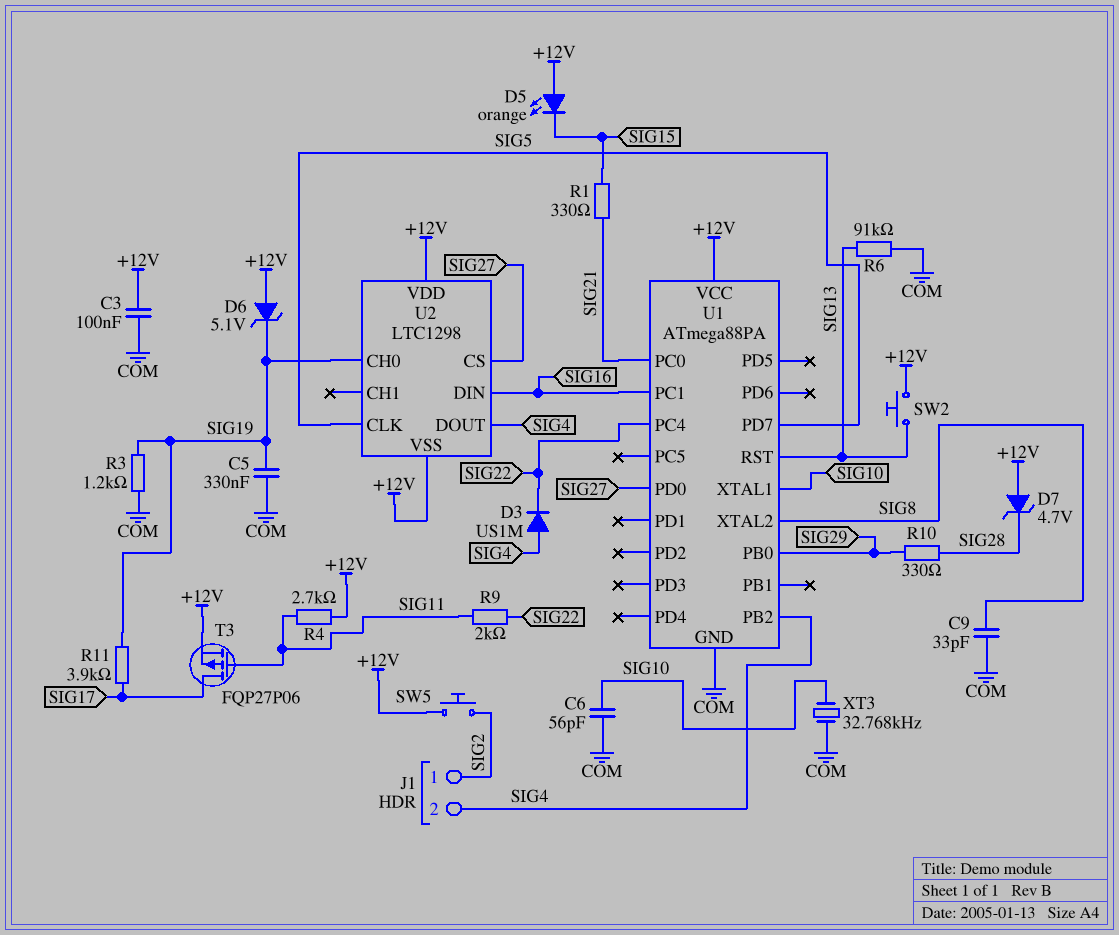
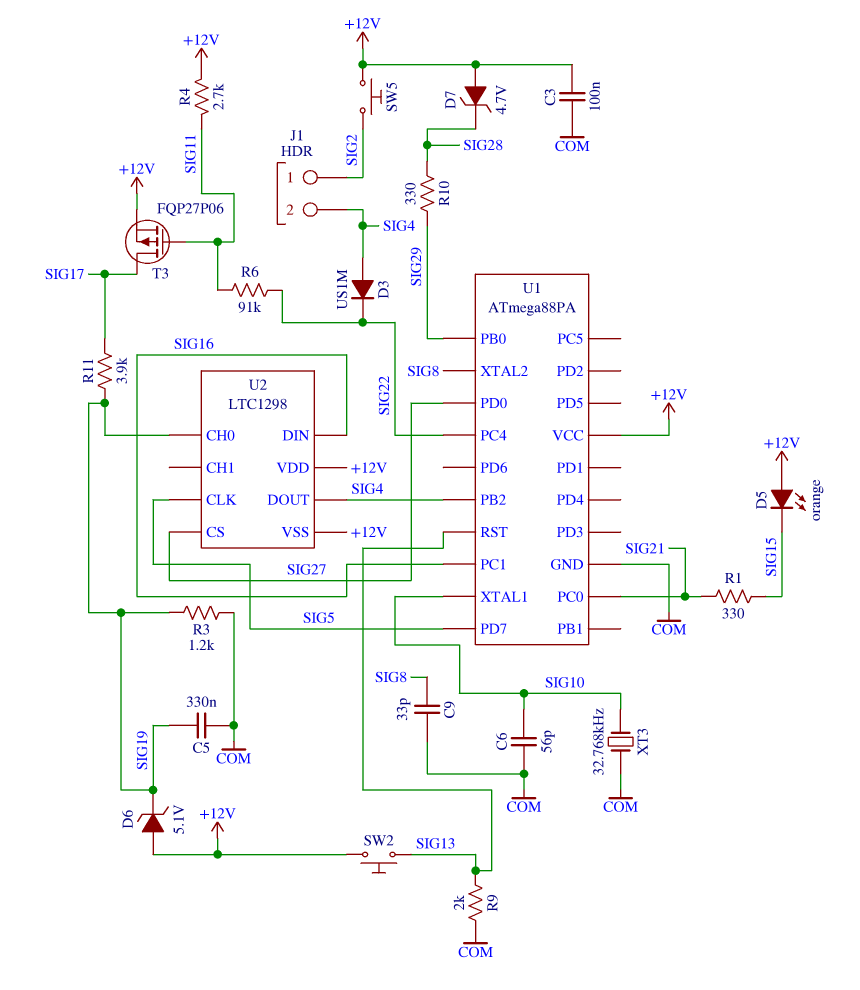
R6: 91k (COM, SIG13) -> 91k (SIG11, SIG22)
R9: 2k (SIG11, SIG22) -> 2k (COM, SIG13)

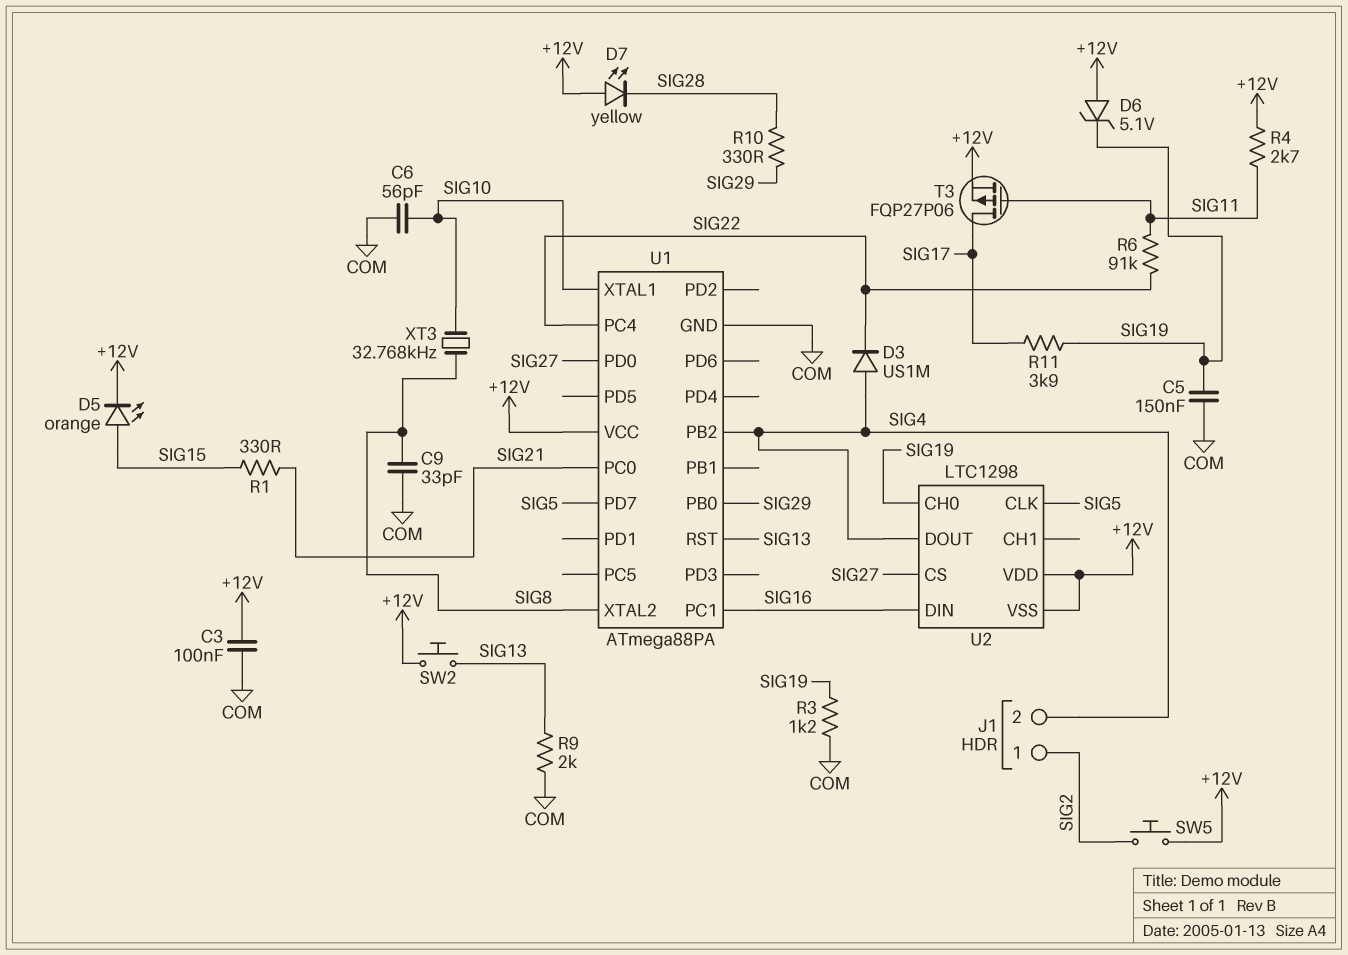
C5: 330nF (COM, SIG19) -> 150nF (COM, SIG19)
D5: LED orange (A +12V, K SIG15) -> LED orange (A SIG15, K +12V)
D7: zener 4.7V (A +12V, K SIG28) -> LED yellow (A +12V, K SIG28)
XT3: 32.768kHz (COM, SIG10) -> 32.768kHz (SIG8, SIG10)

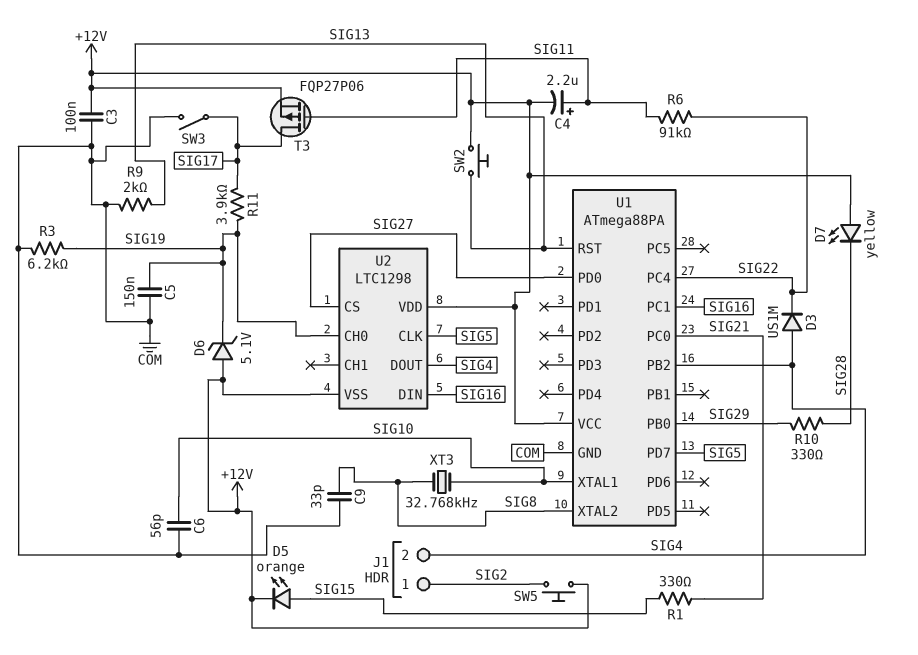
C4: none -> 2.2uF (plus SIG11, minus +12V)
R3: 1.2k (COM, SIG19) -> 6.2k (COM, SIG19)
R4: 2.7k (+12V, SIG11) -> none
SW3: none -> switch (COM, SIG17)

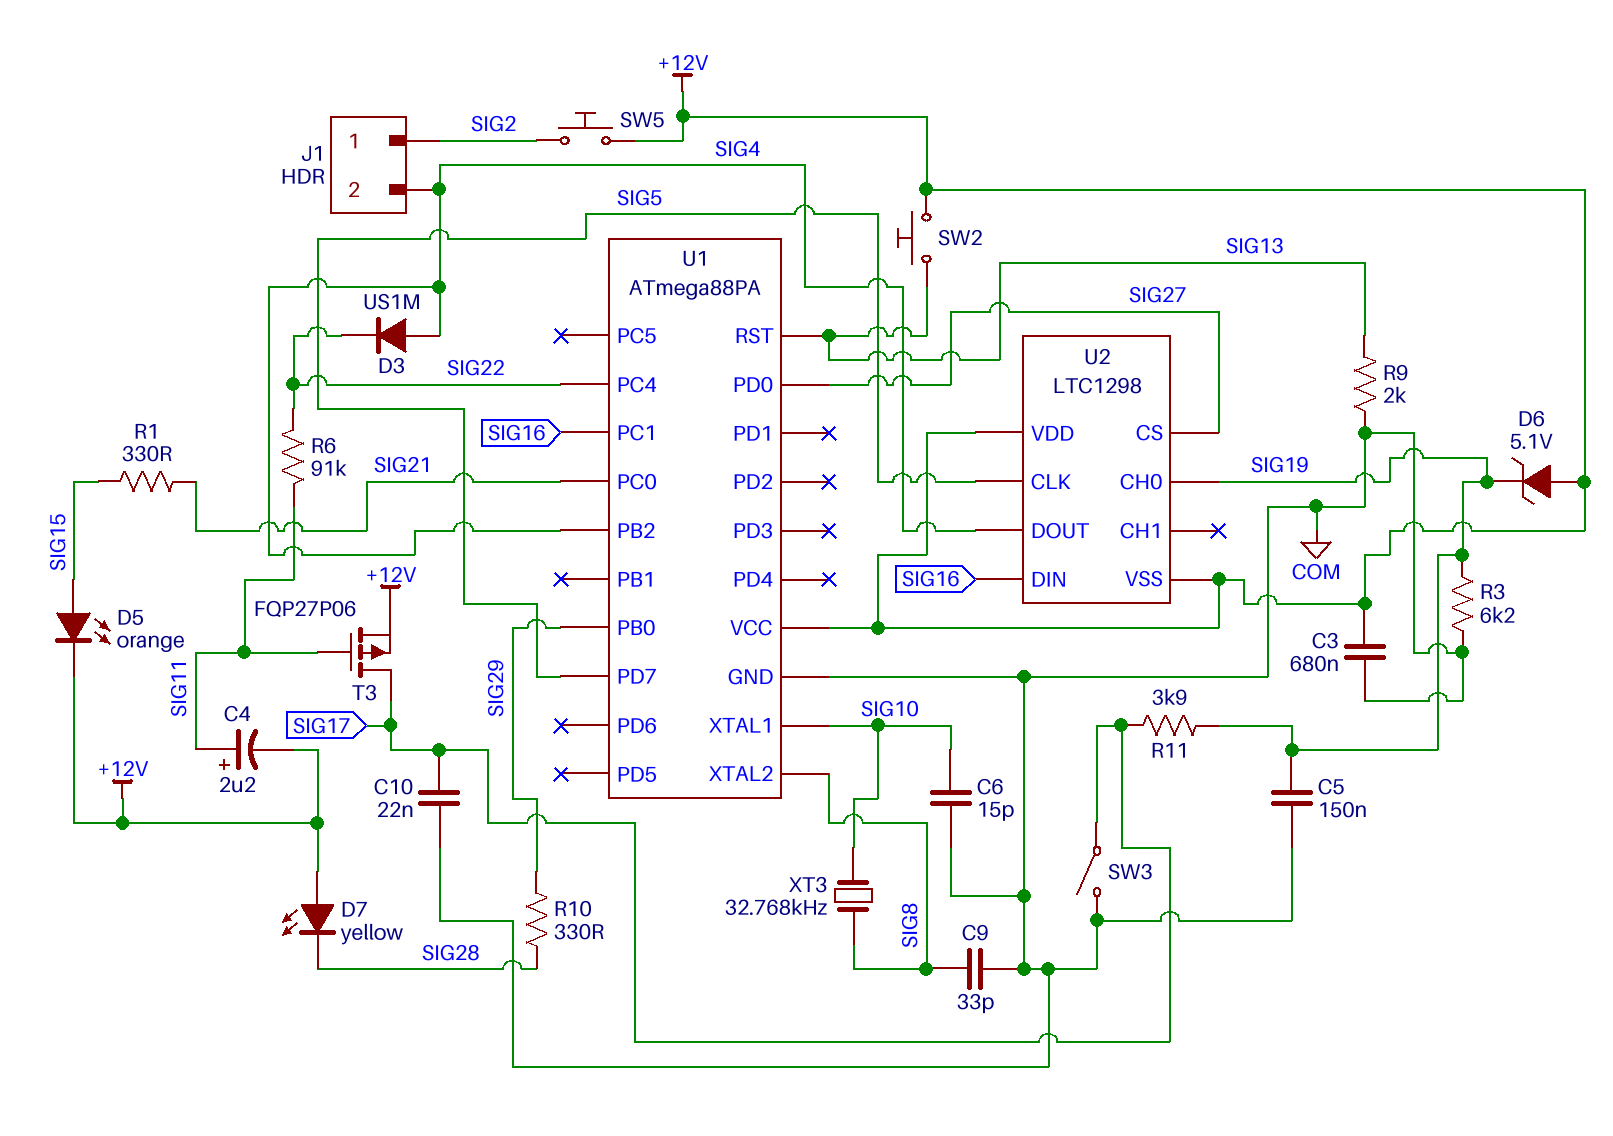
C3: 100nF (+12V, COM) -> 680nF (+12V, COM)
C6: 56pF (COM, SIG10) -> 15pF (COM, SIG10)
C10: none -> 22nF (COM, SIG17)

